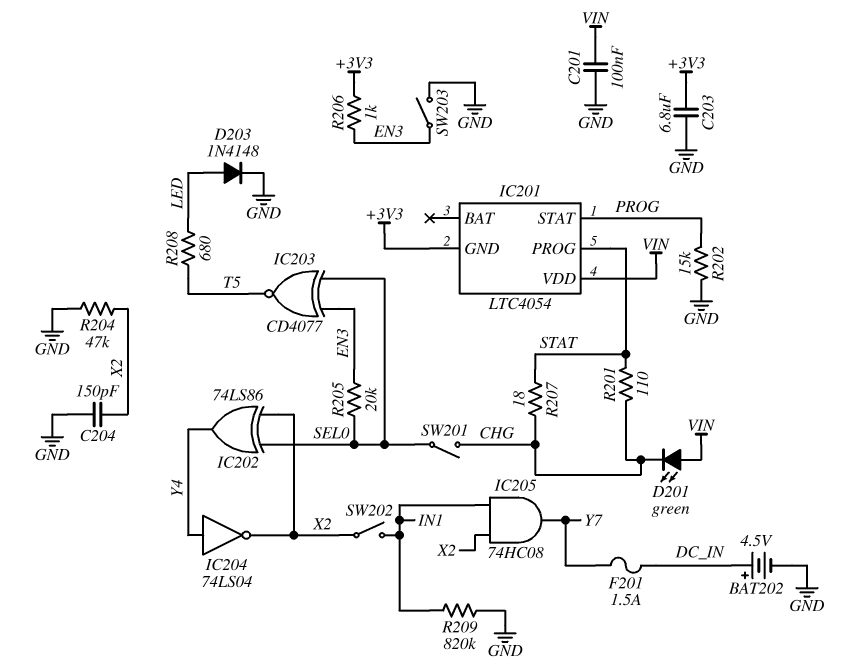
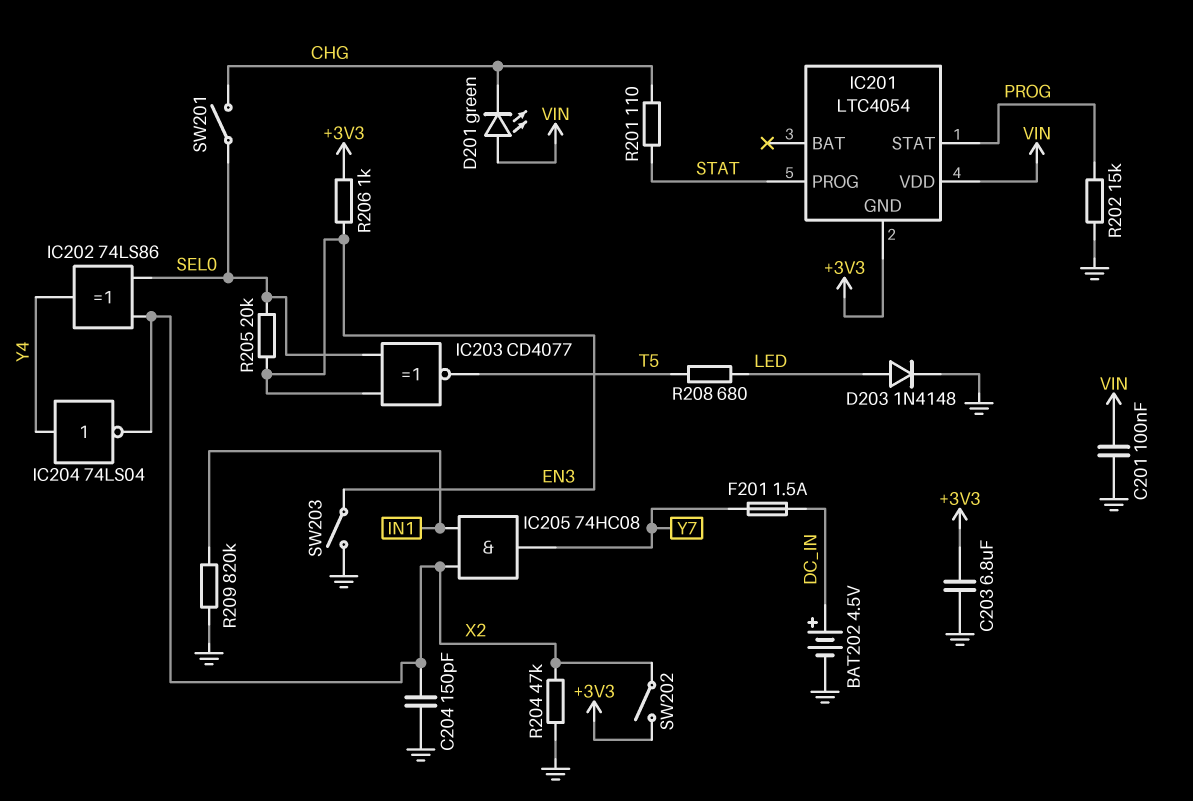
R207: 18 (CHG, STAT) -> none
SW202: switch (IN1, X2) -> switch (+3V3, X2)

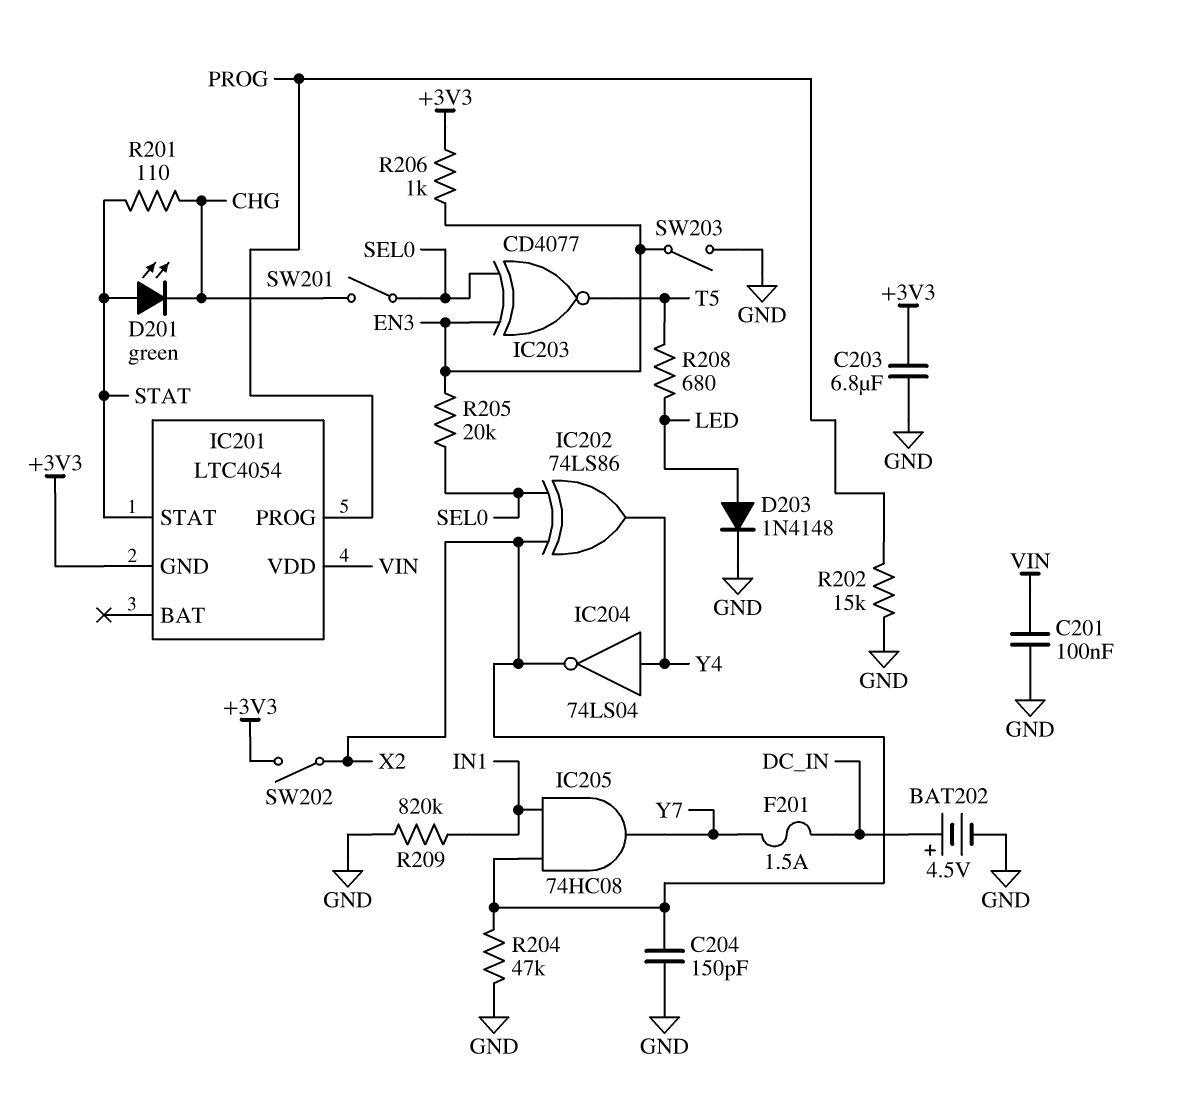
D201: LED green (A VIN, K CHG) -> LED green (A STAT, K CHG)
IC201 pin PROG: STAT -> PROG
IC201 pin STAT: PROG -> STAT

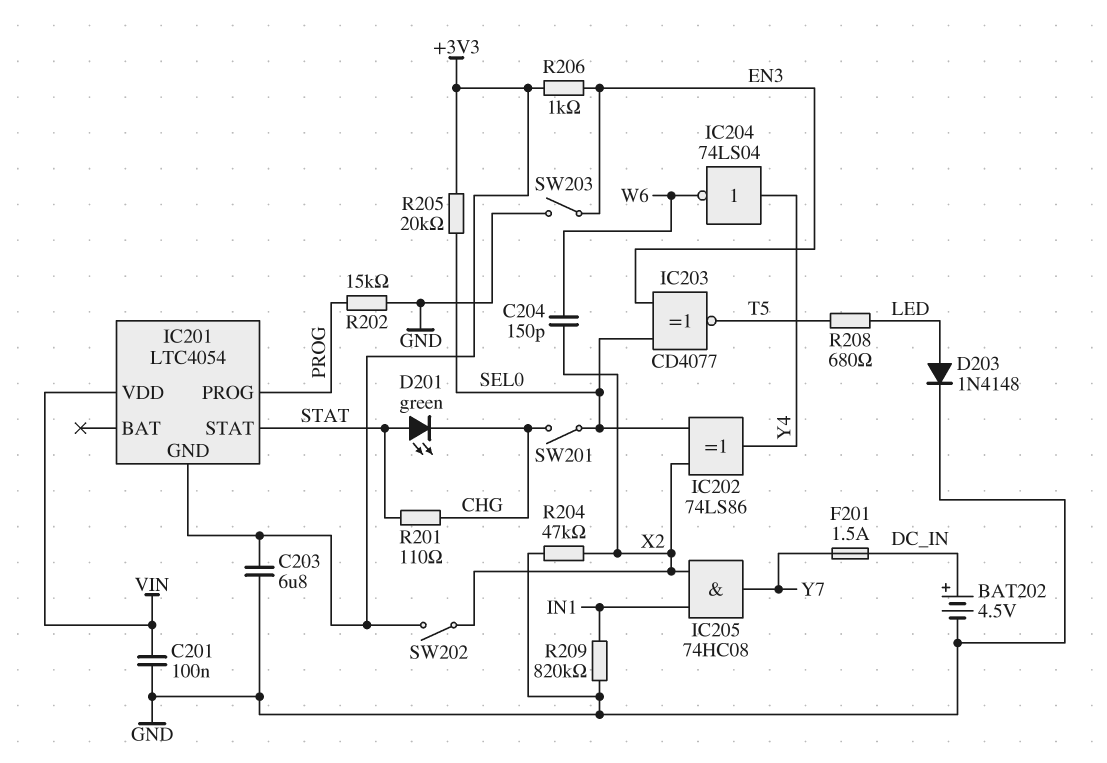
C204: 150pF (GND, X2) -> 150pF (W6, X2)
IC204: NOT 74LS04 (in Y4, out X2) -> NOT 74LS04 (in Y4, out W6)
R205: 20k (EN3, SEL0) -> 20k (+3V3, SEL0)

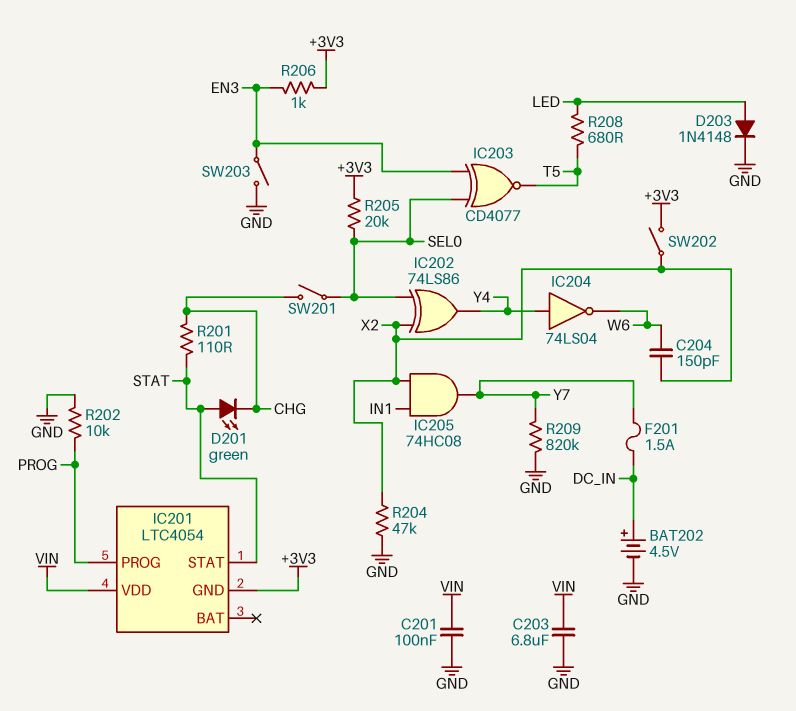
C203: 6.8uF (+3V3, GND) -> 6.8uF (GND, VIN)
R202: 15k (GND, PROG) -> 10k (GND, PROG)
R209: 820k (GND, IN1) -> 820k (GND, Y7)

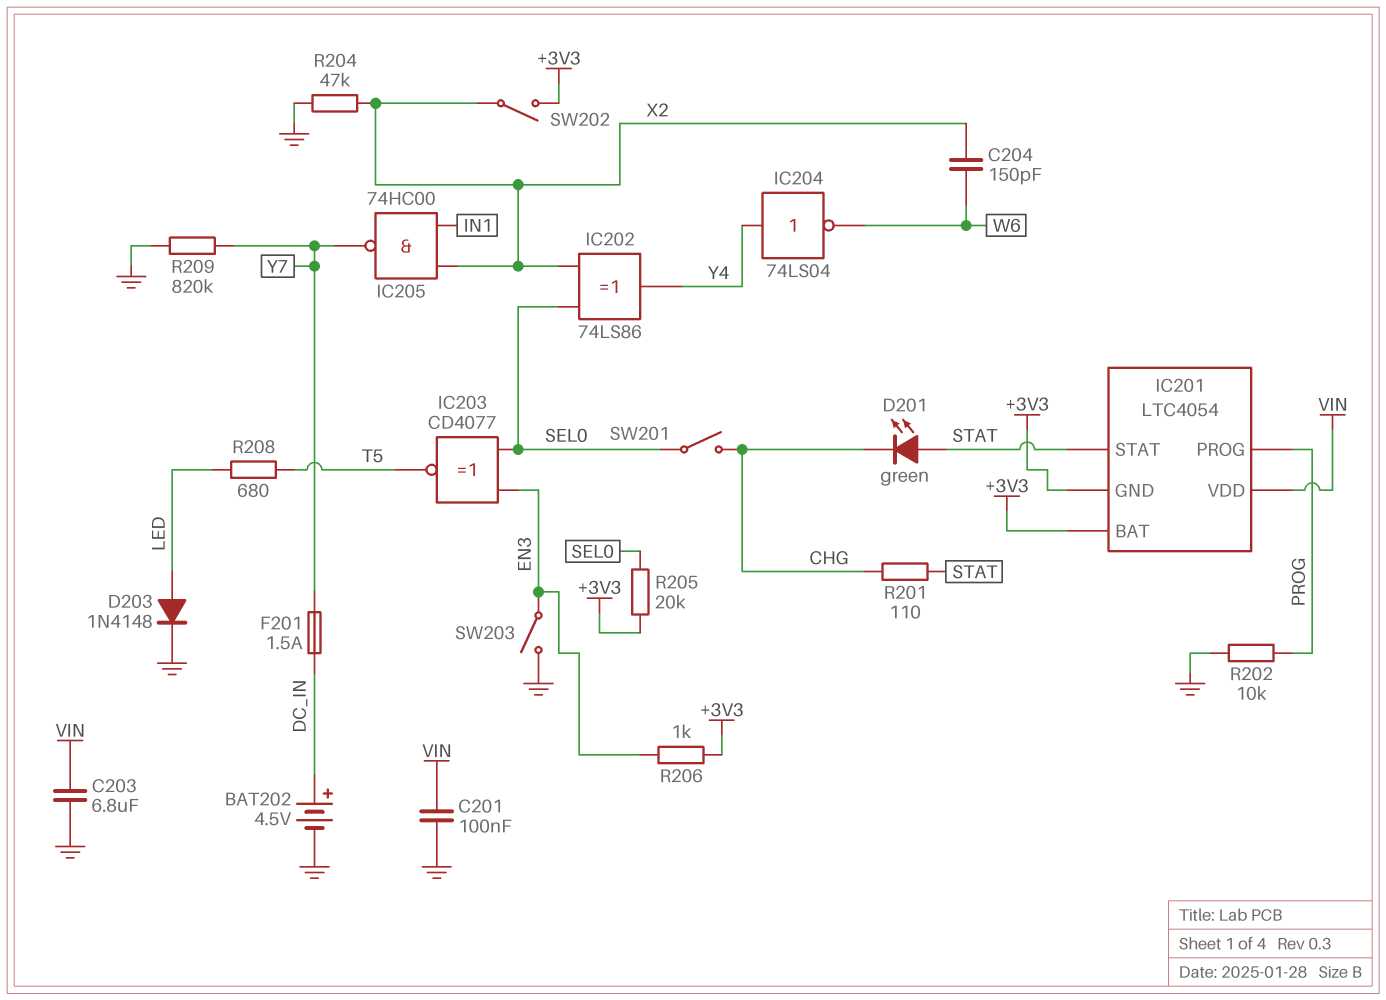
IC201 pin BAT: none -> +3V3
IC205: AND 74HC08 (in IN1, in X2, out Y7) -> NAND 74HC00 (in IN1, in X2, out Y7)

